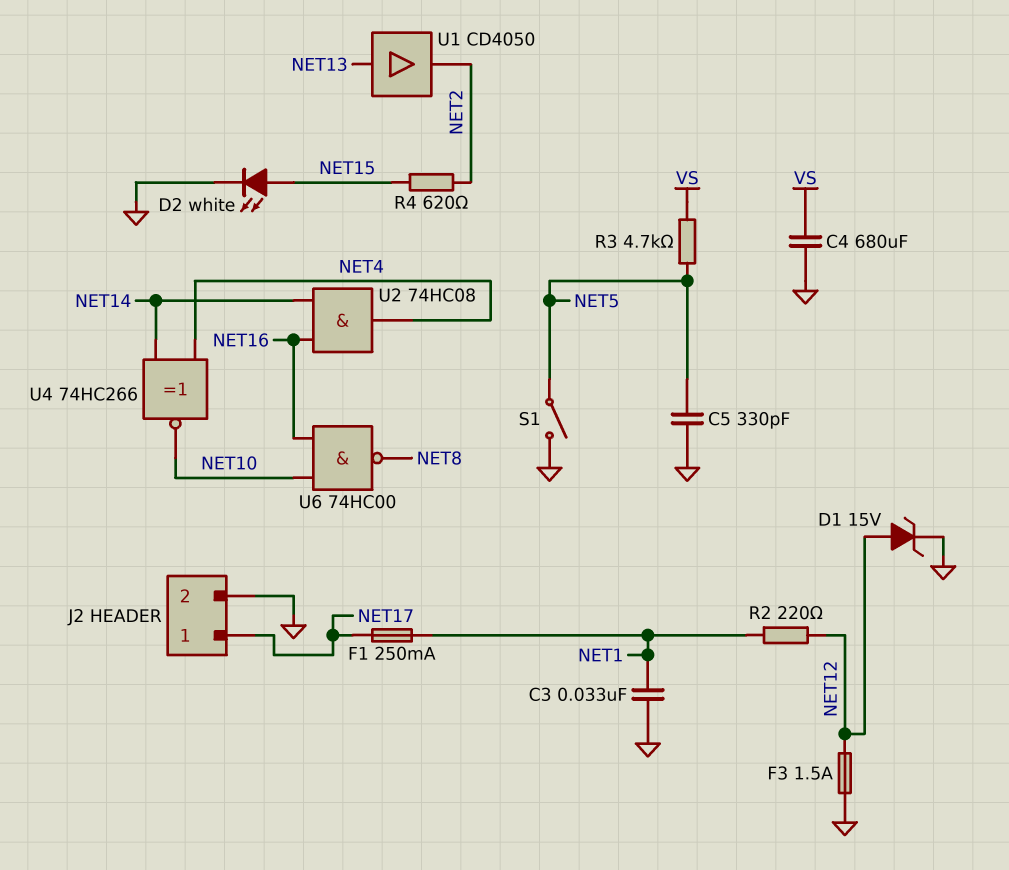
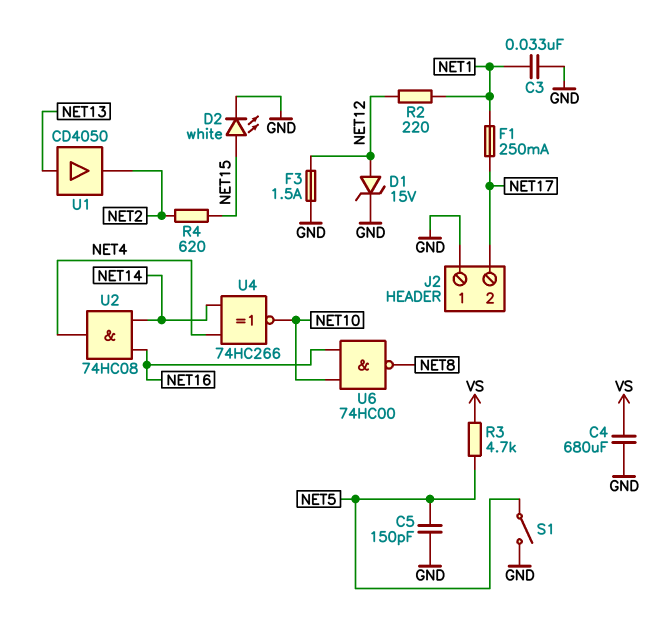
C5: 330pF (GND, NET5) -> 150pF (GND, NET5)
J2 pin 1: NET17 -> GND
J2 pin 2: GND -> NET17

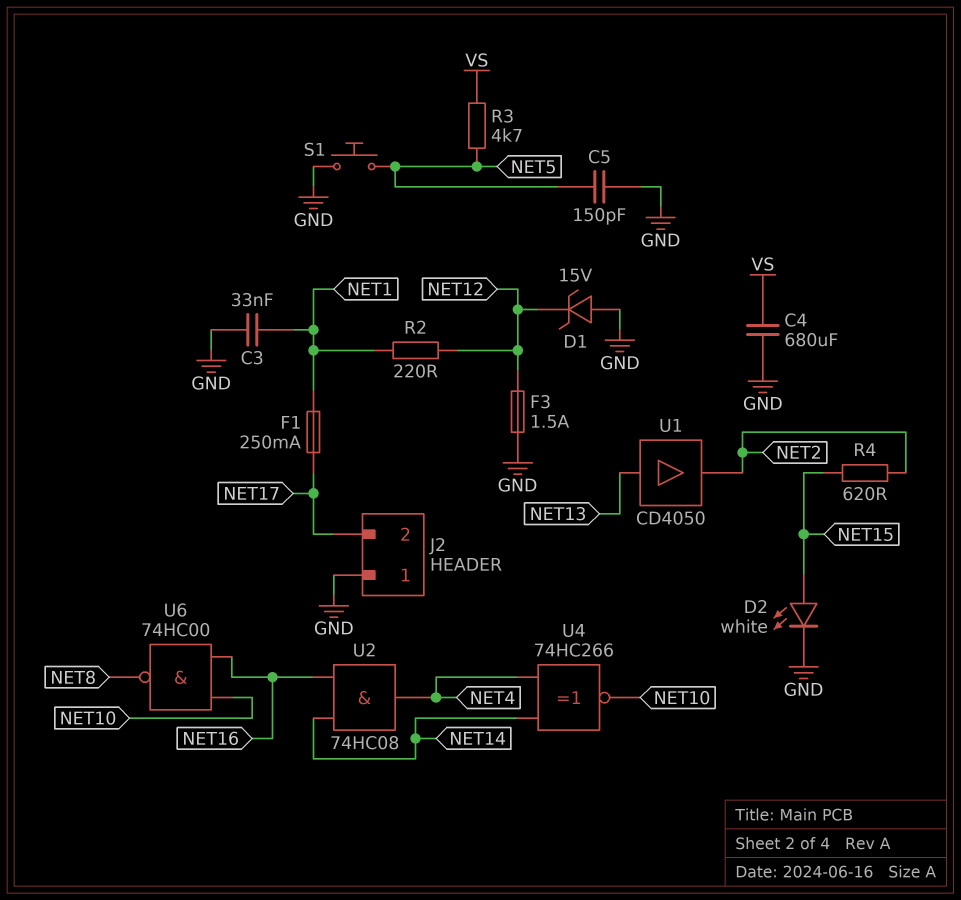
D1: zener 15V (A NET12, K GND) -> zener 15V (A GND, K NET12)
S1: switch (GND, NET5) -> button (GND, NET5)

